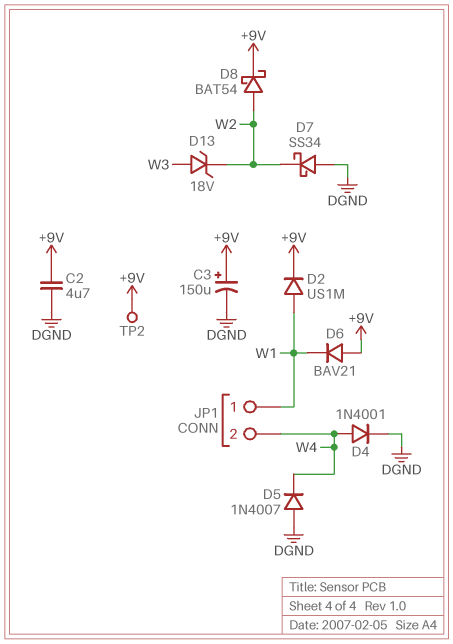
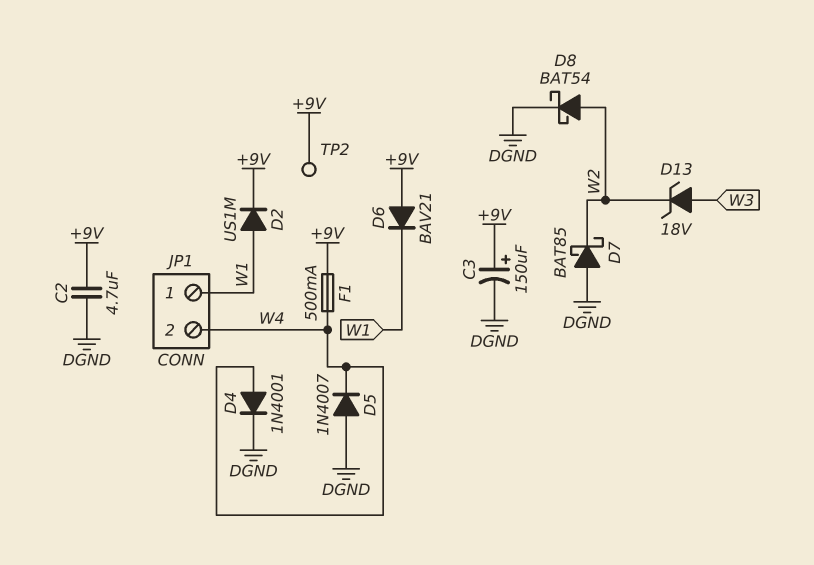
D7: schottky SS34 (A DGND, K W2) -> schottky BAT85 (A DGND, K W2)
D8: schottky BAT54 (A W2, K +9V) -> schottky BAT54 (A W2, K DGND)
F1: none -> 500mA (+9V, W4)

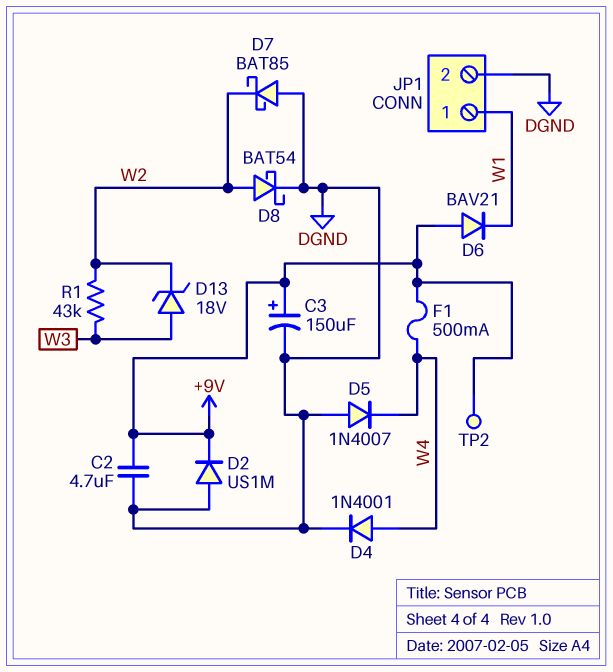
D2: diode US1M (A W1, K +9V) -> diode US1M (A DGND, K +9V)
JP1 pin 2: W4 -> DGND
R1: none -> 43k (W2, W3)

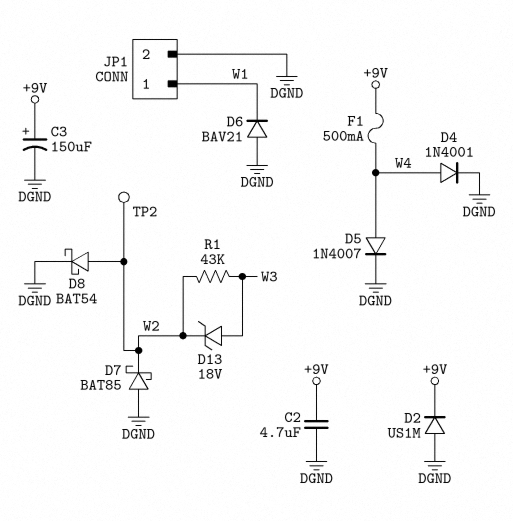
D5: diode 1N4007 (A DGND, K W4) -> diode 1N4007 (A W4, K DGND)
D6: diode BAV21 (A +9V, K W1) -> diode BAV21 (A DGND, K W1)
TP2: test point (+9V) -> test point (W2)

